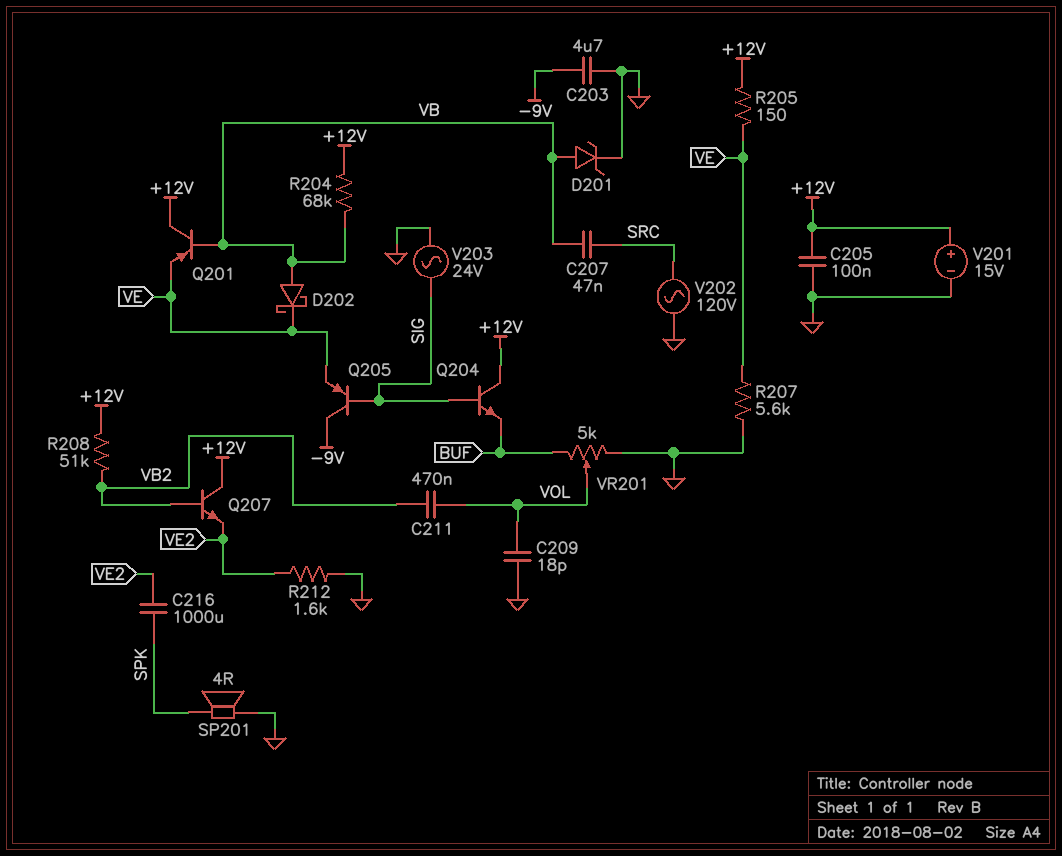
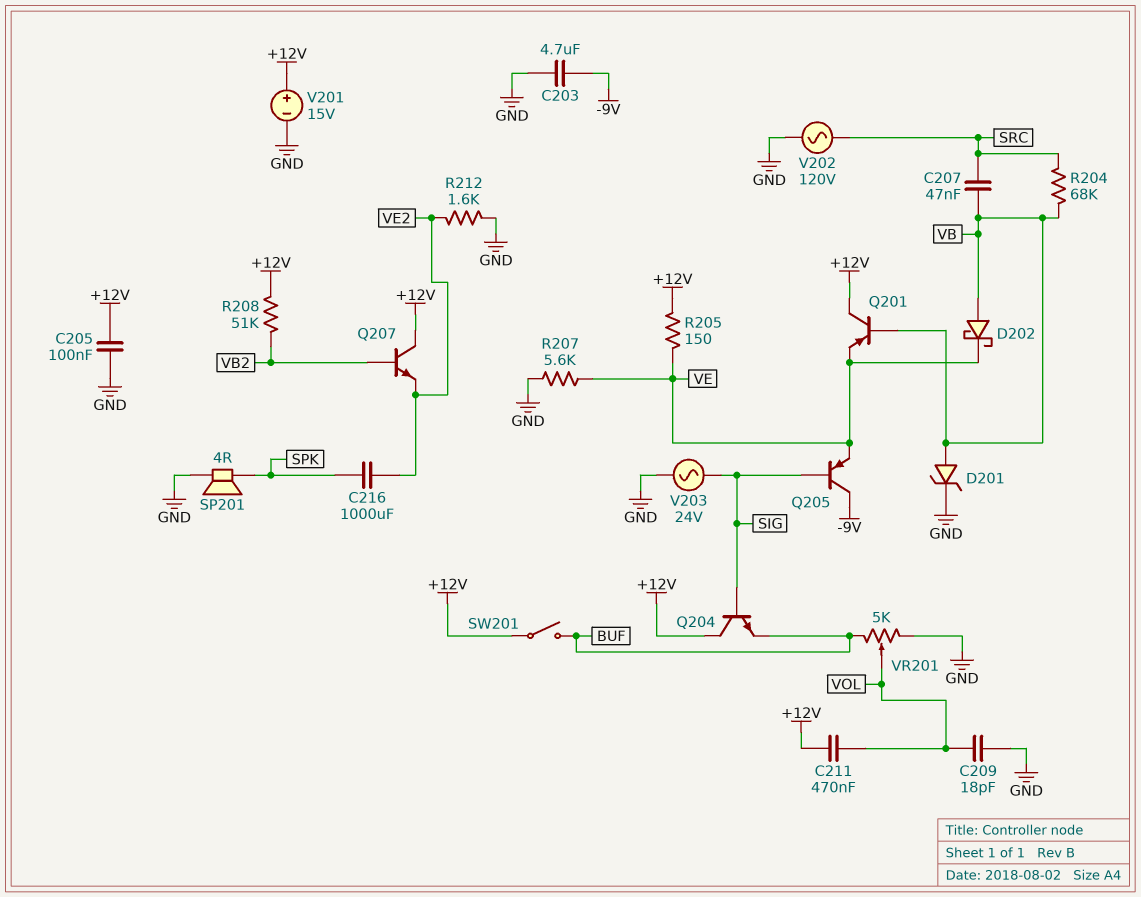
C211: 470nF (VB2, VOL) -> 470nF (+12V, VOL)
R204: 68k (+12V, VB) -> 68k (SRC, VB)
SW201: none -> switch (+12V, BUF)

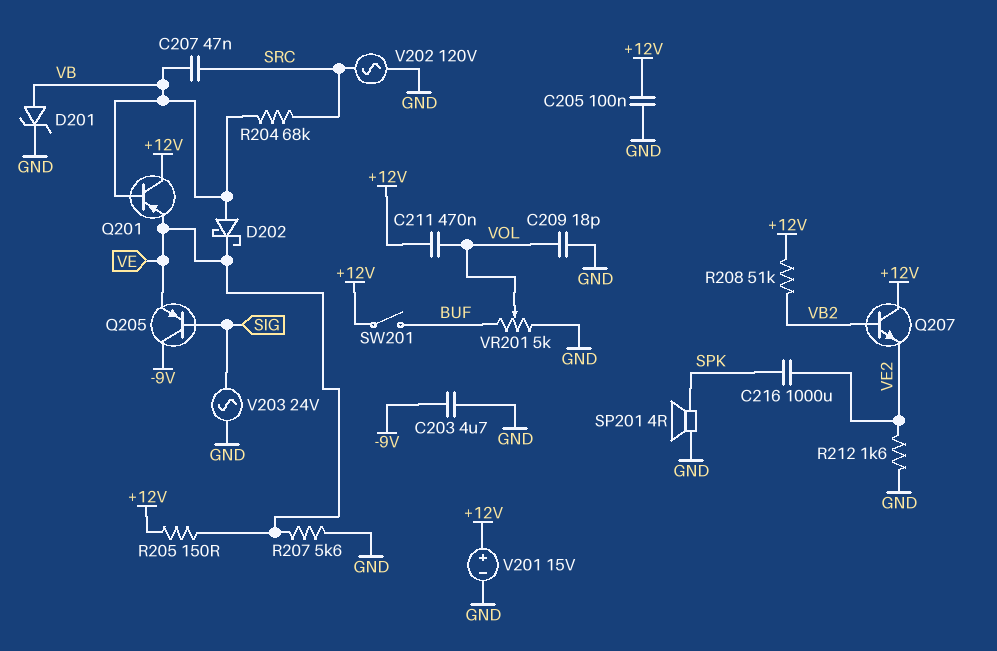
Q204: NPN (B SIG, C +12V, E BUF) -> none

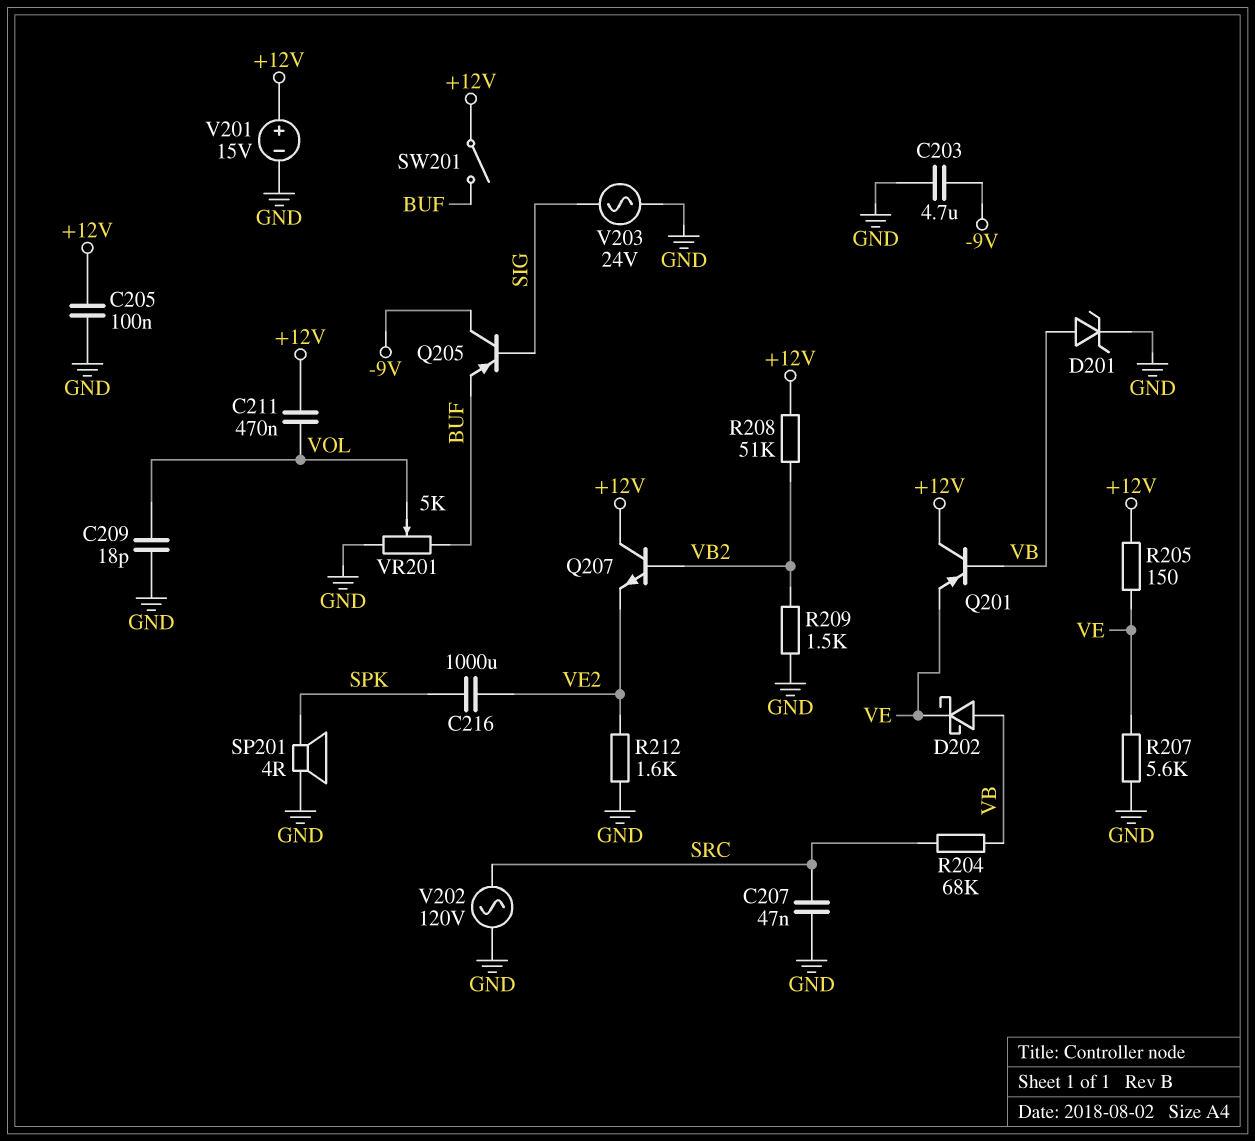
C207: 47nF (SRC, VB) -> 47nF (GND, SRC)
Q205: PNP (B SIG, C -9V, E VE) -> PNP (B SIG, C -9V, E BUF)
R209: none -> 1.5k (GND, VB2)

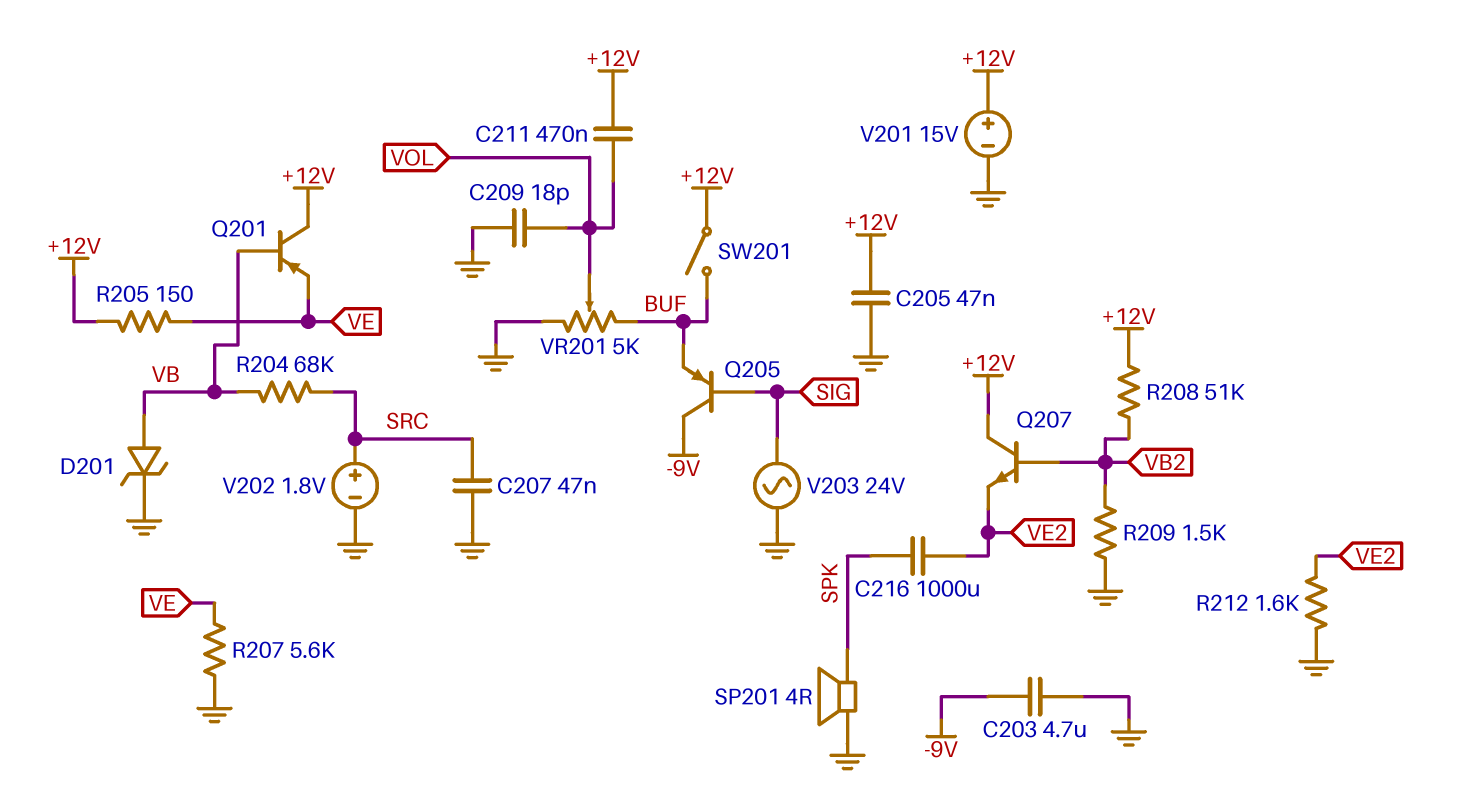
C205: 100nF (+12V, GND) -> 47nF (+12V, GND)
D202: schottky (A VB, K VE) -> none
V202: AC 120V (GND, SRC) -> 1.8V (plus SRC, minus GND)

